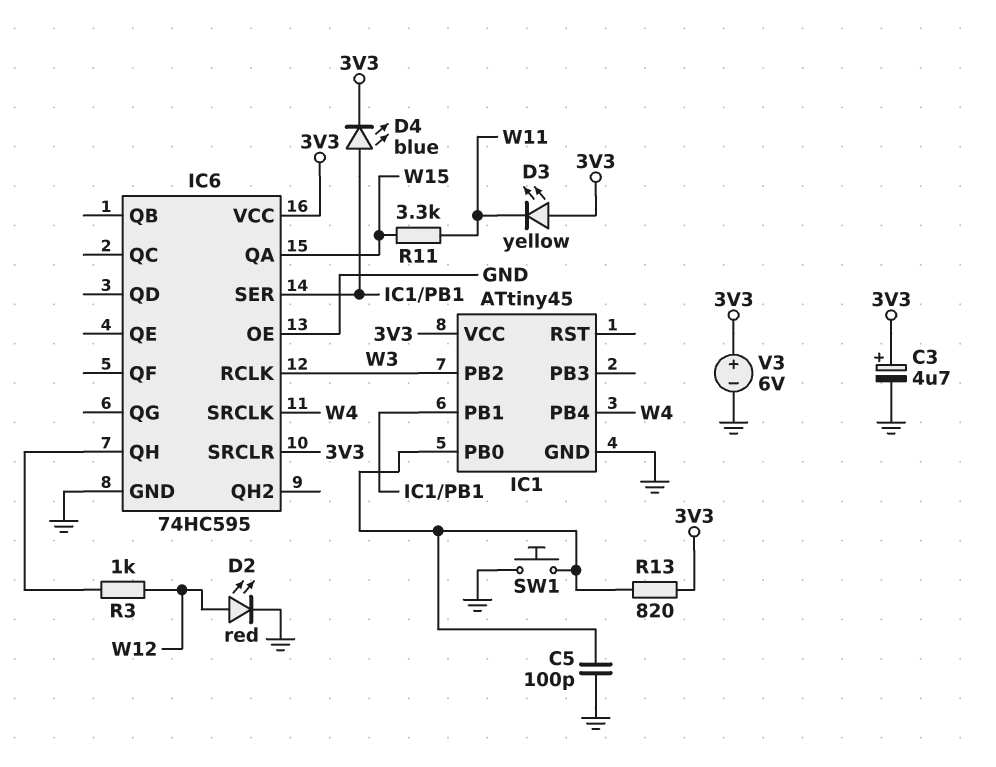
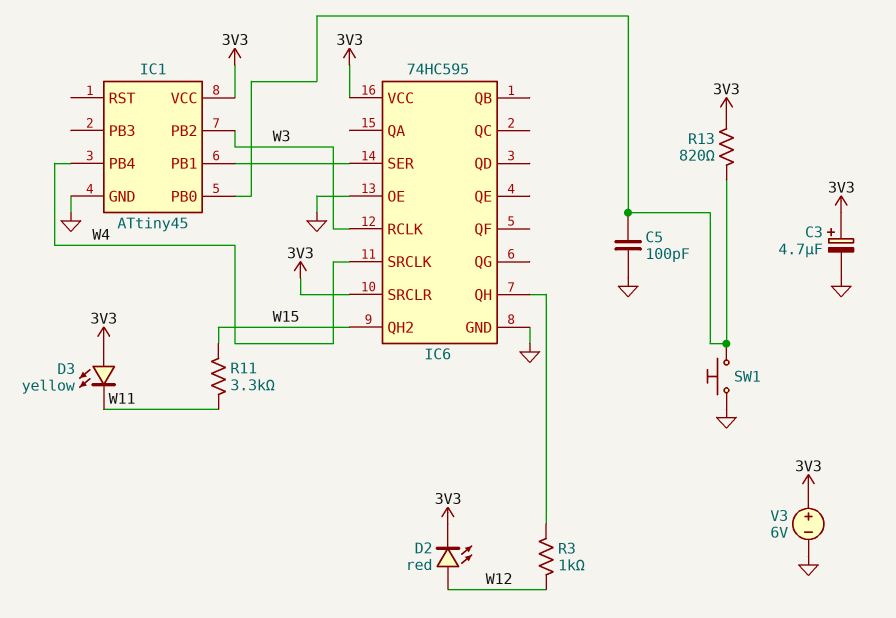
D2: LED red (A W12, K GND) -> LED red (A W12, K 3V3)
D4: LED blue (A IC1/PB1, K 3V3) -> none
IC6 pin QA: W15 -> none
IC6 pin QH2: none -> W15

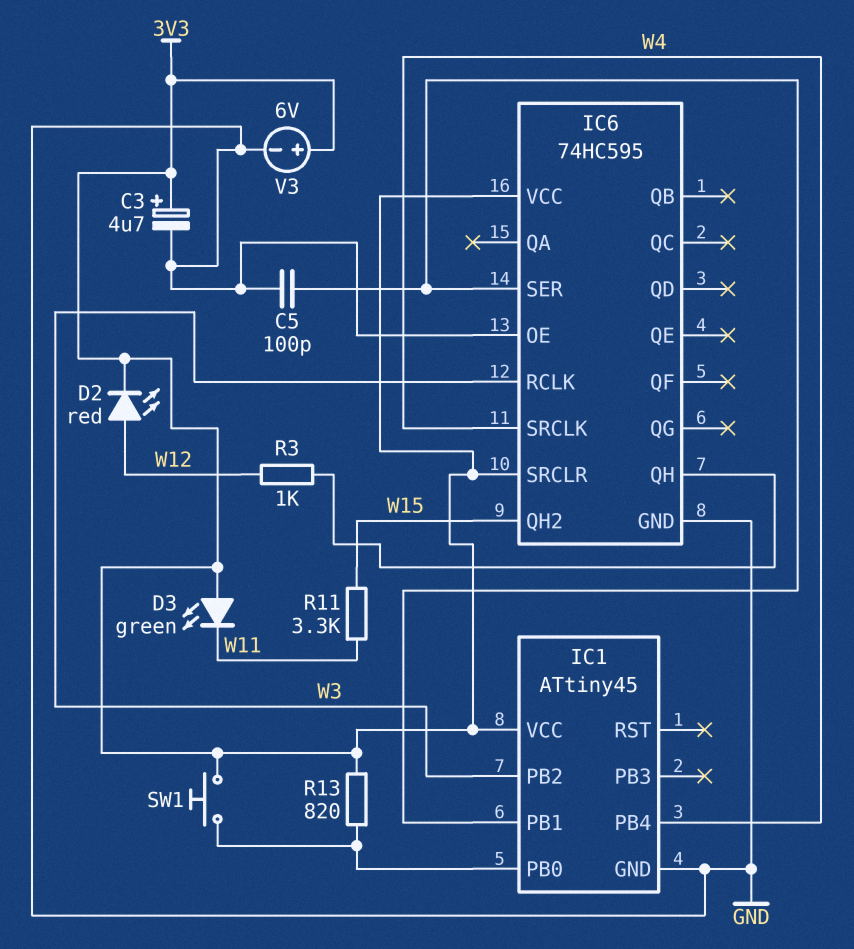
C5: 100pF (GND, IC1/PB0) -> 100pF (GND, IC1/PB1)
D3: LED yellow (A 3V3, K W11) -> LED green (A 3V3, K W11)
SW1: button (GND, IC1/PB0) -> button (3V3, IC1/PB0)

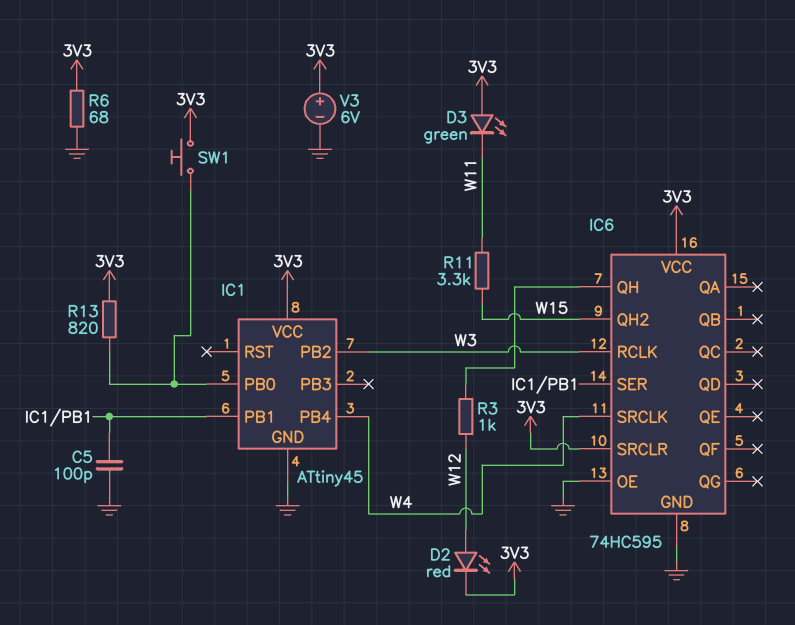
C3: 4.7uF (plus 3V3, minus GND) -> none
R6: none -> 68 (3V3, GND)

